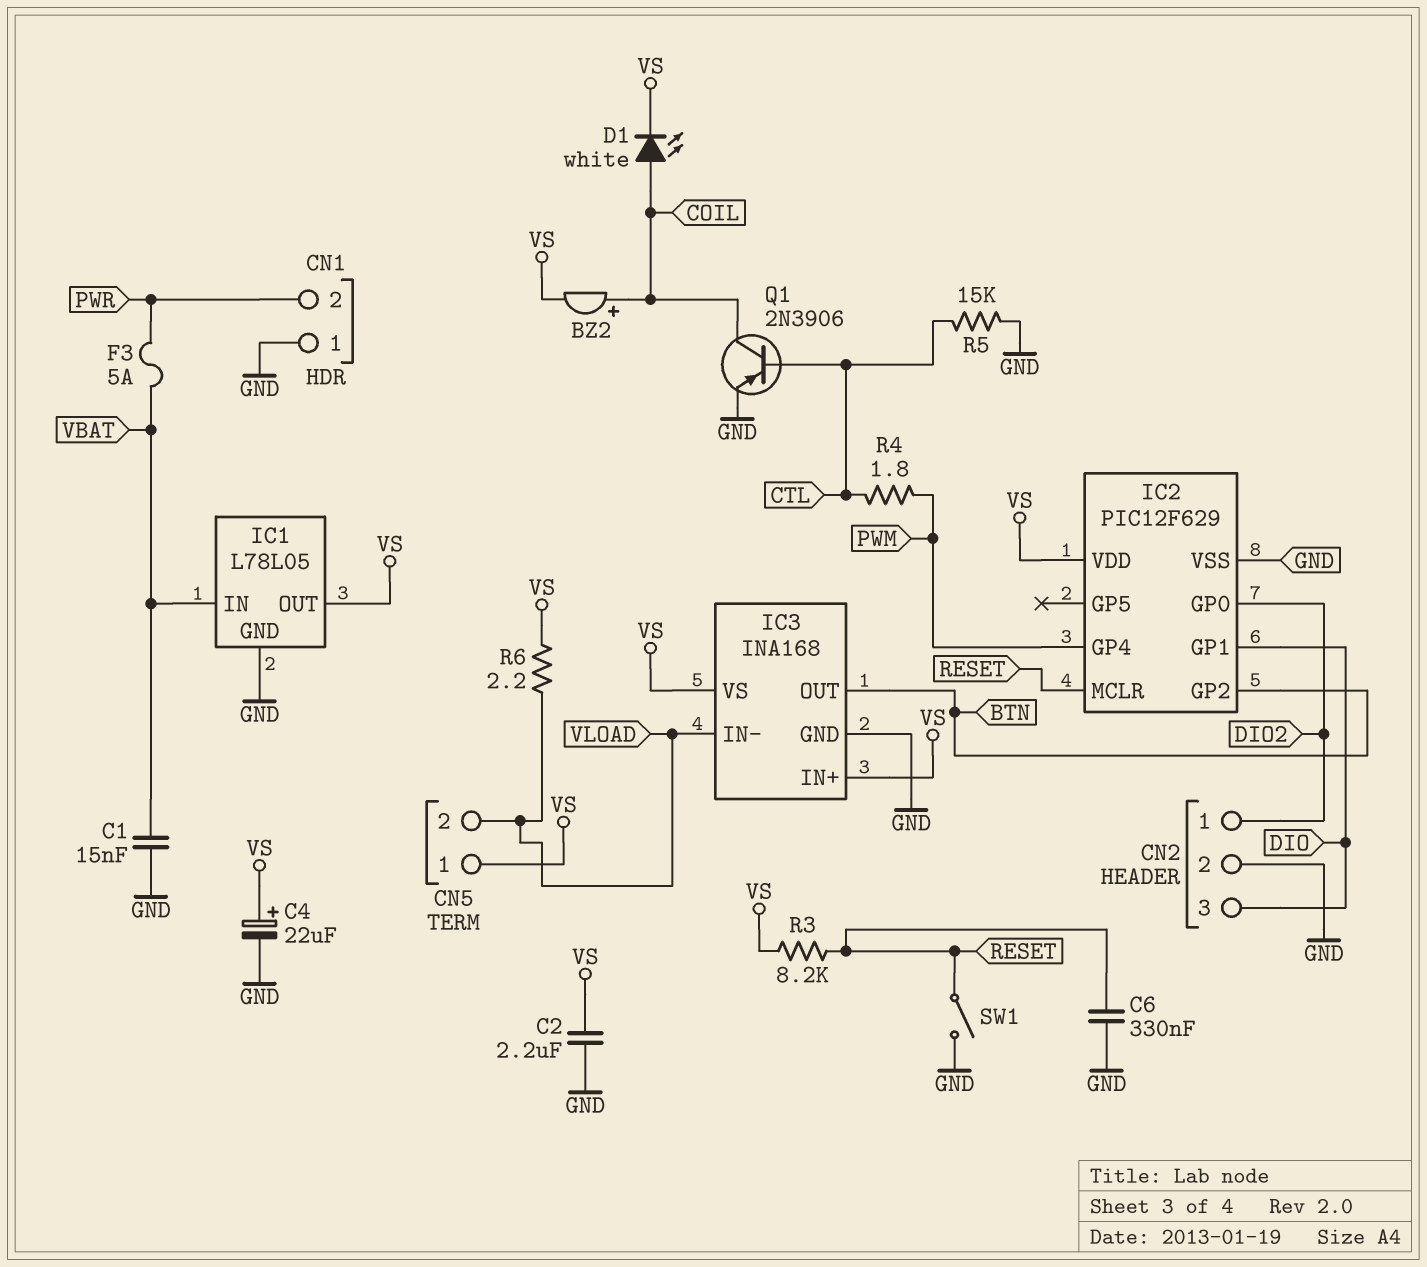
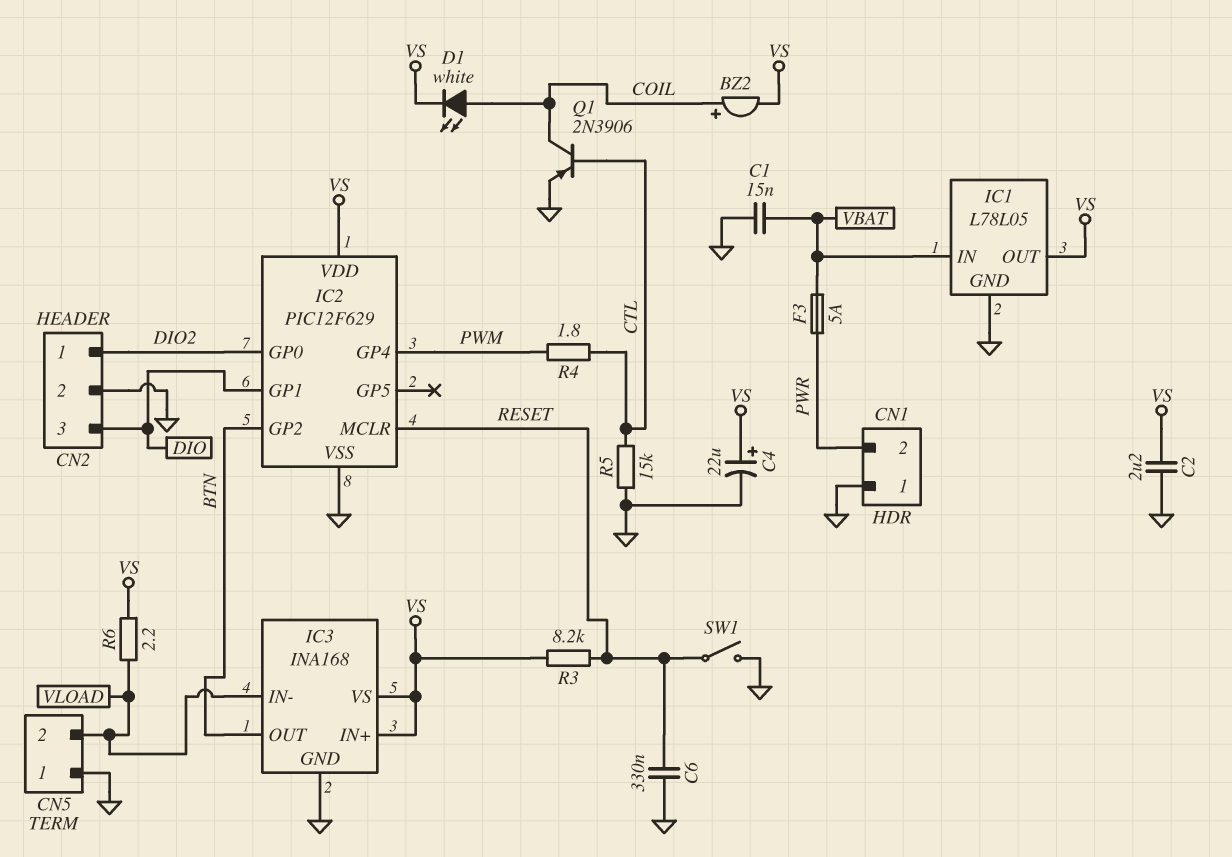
CN5 pin 1: VS -> GND

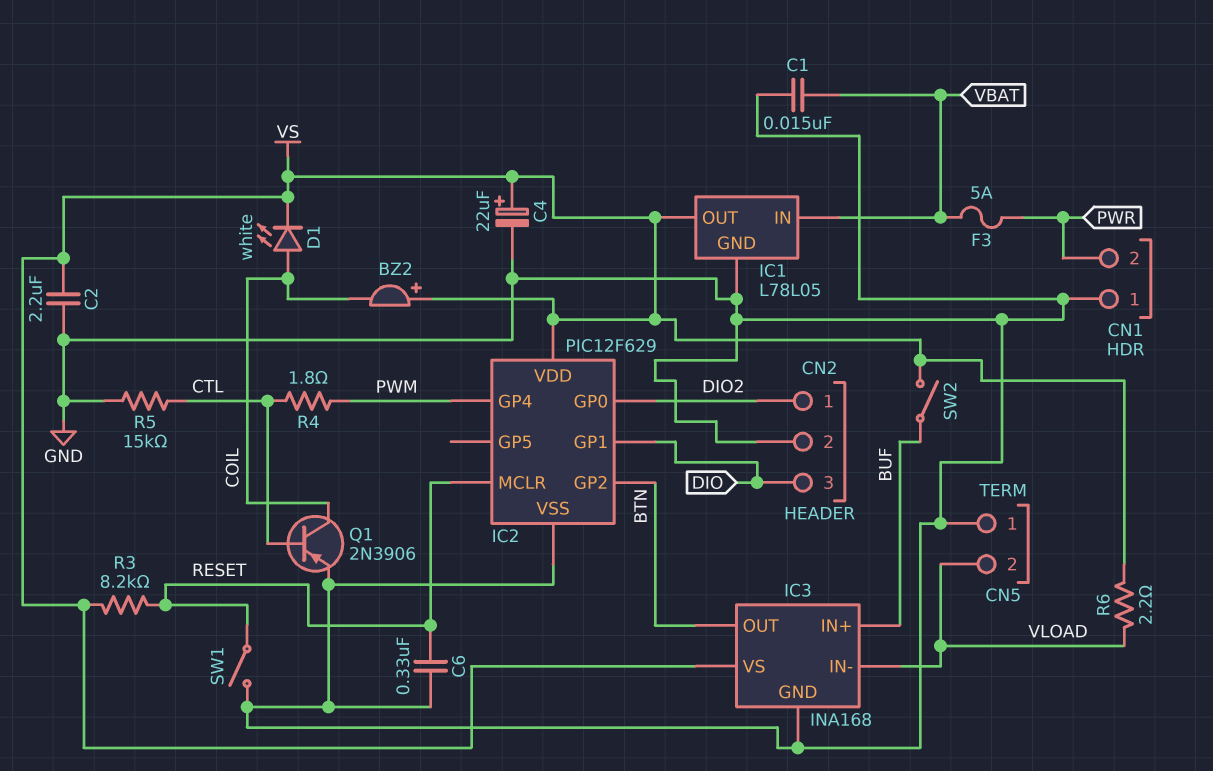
BZ2: buzzer (plus COIL, minus VS) -> buzzer (plus VS, minus COIL)
IC3 pin IN+: VS -> BUF
SW2: none -> switch (BUF, VS)

